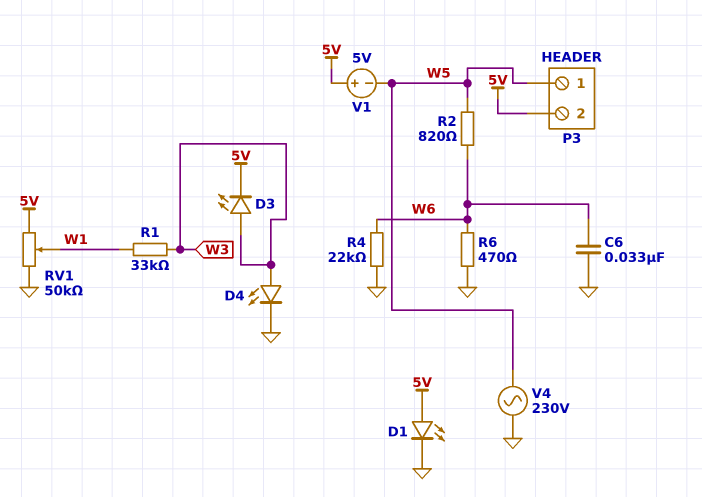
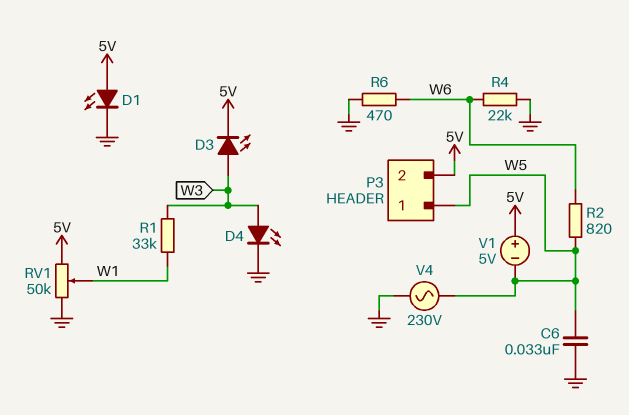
C6: 33nF (GND, W6) -> 33nF (GND, W5)

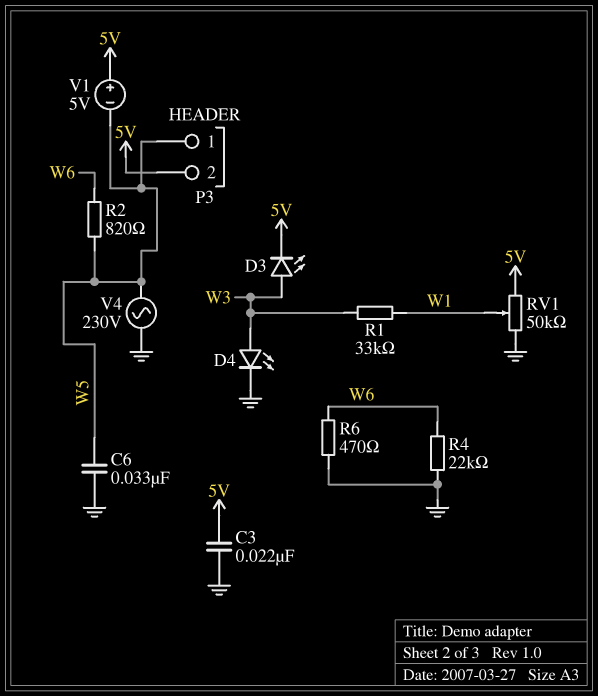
C3: none -> 22nF (5V, GND)
D1: LED (A 5V, K GND) -> none

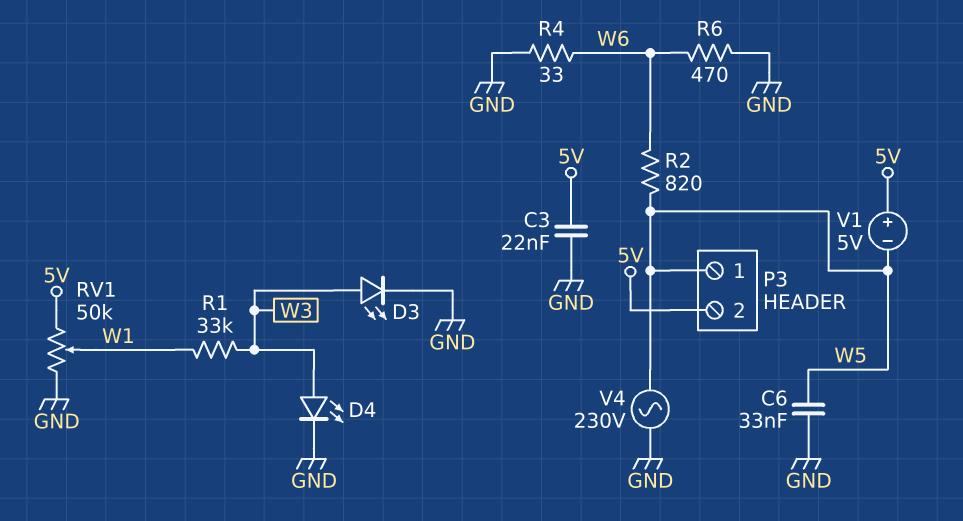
D3: LED (A W3, K 5V) -> LED (A W3, K GND)
R4: 22k (GND, W6) -> 33 (GND, W6)

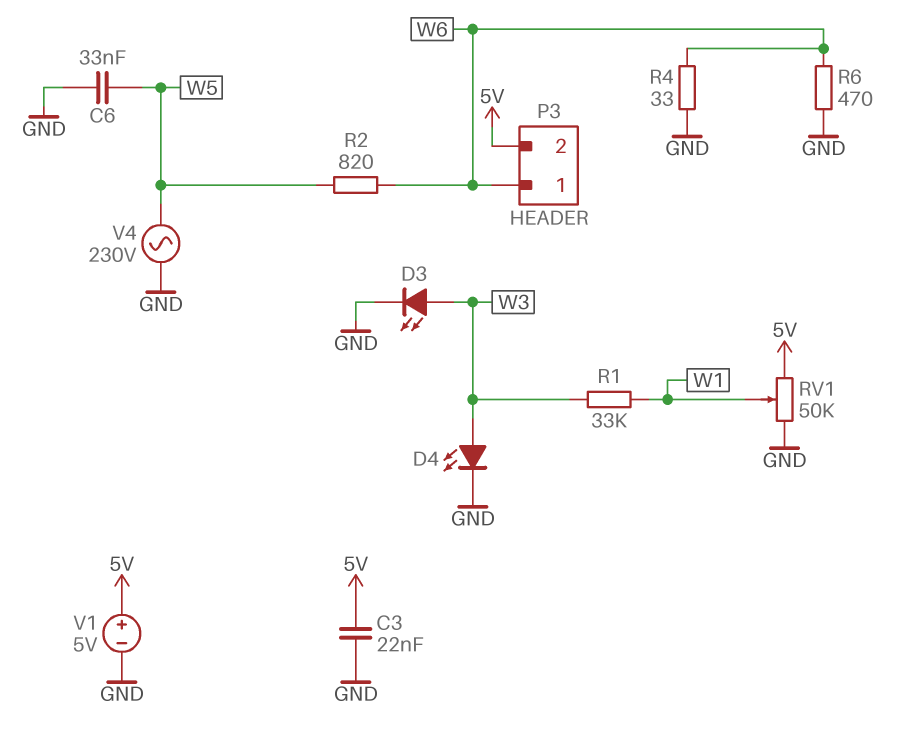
P3 pin 1: W5 -> W6
V1: 5V (plus 5V, minus W5) -> 5V (plus 5V, minus GND)

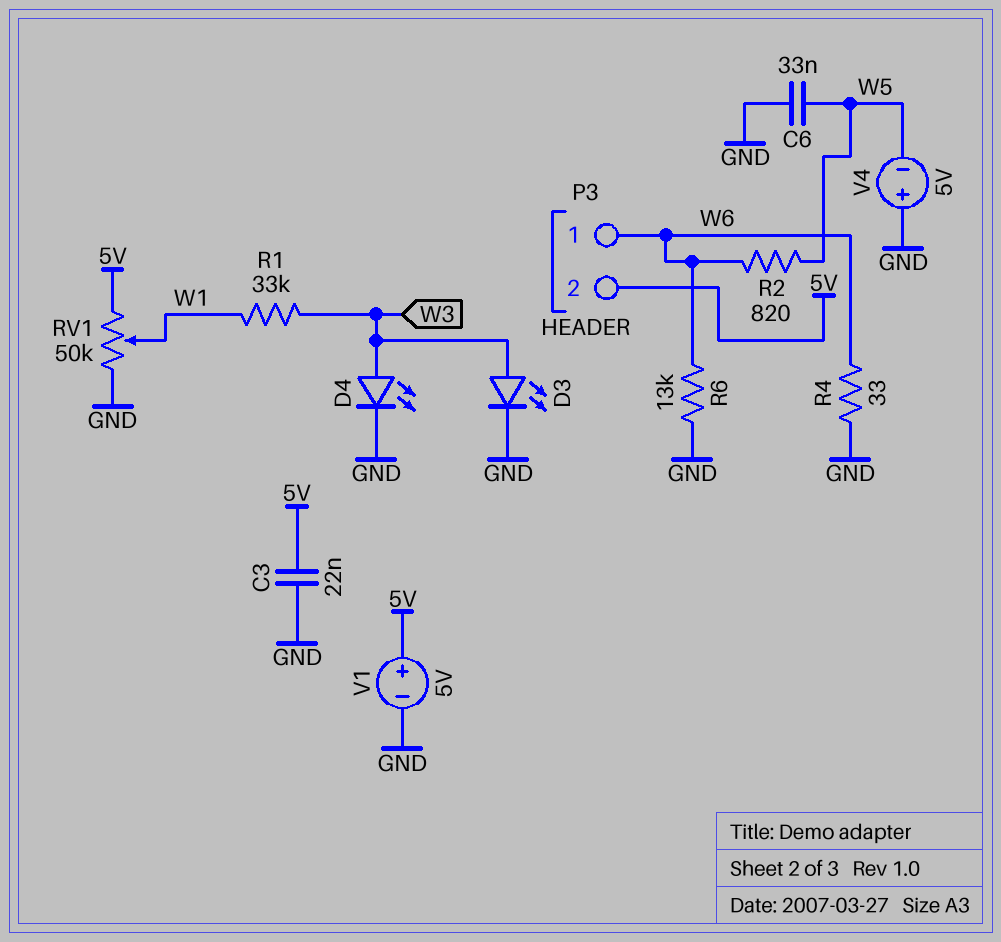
R6: 470 (GND, W6) -> 13k (GND, W6)
V4: AC 230V (GND, W5) -> 5V (plus GND, minus W5)

